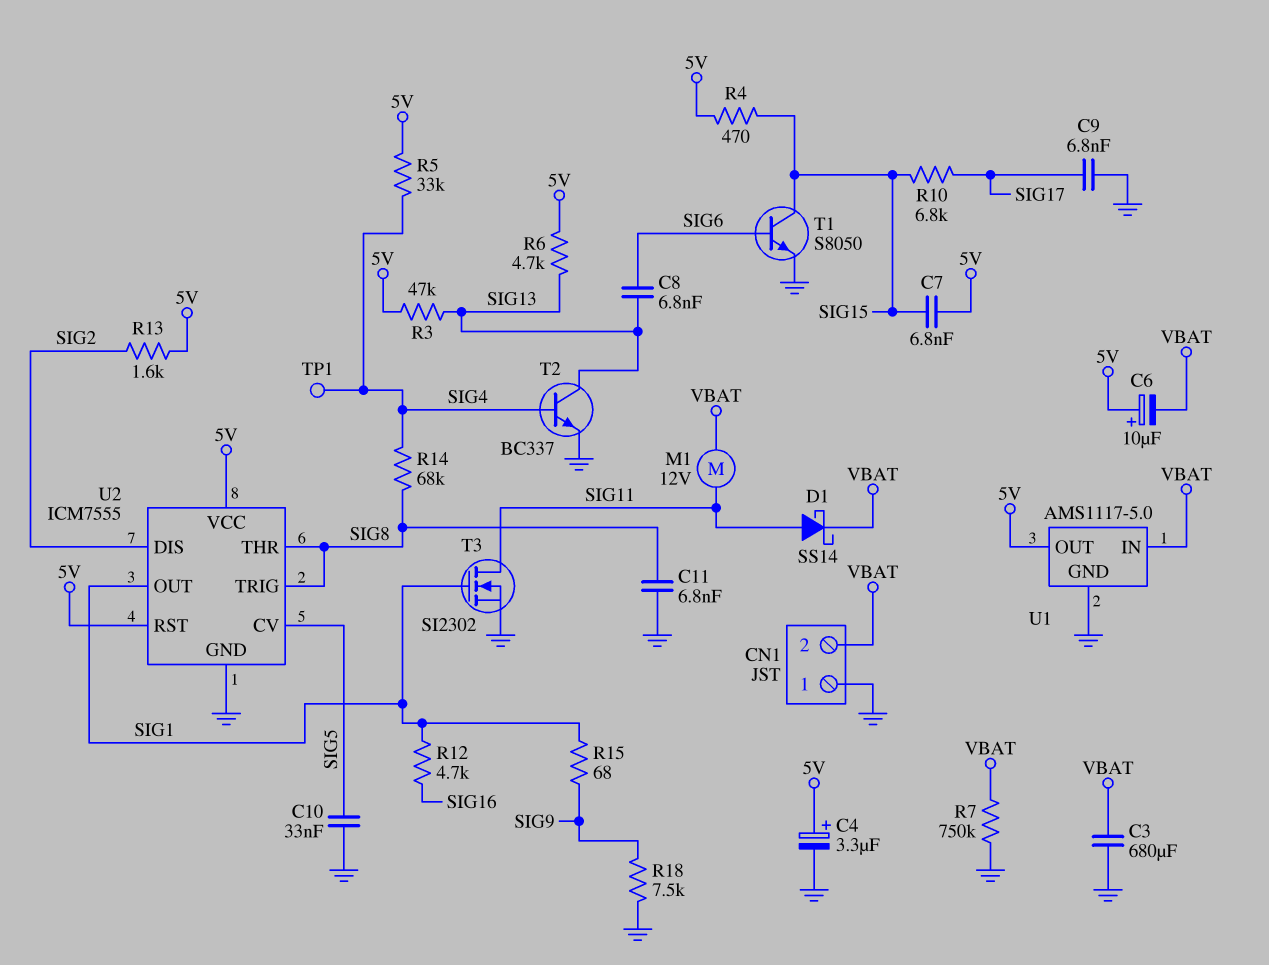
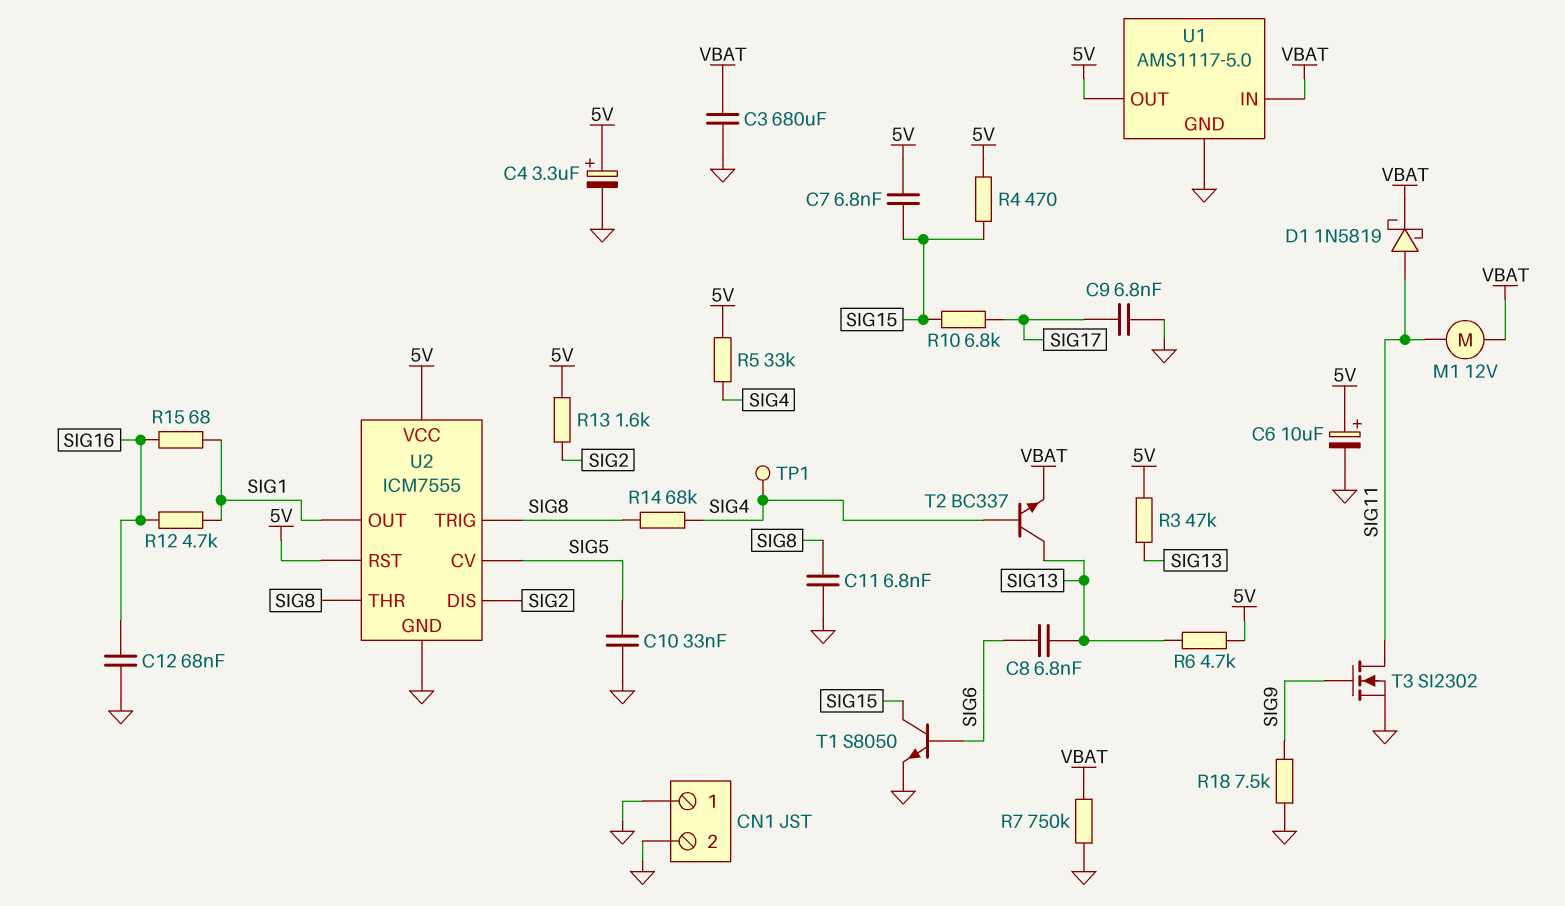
C6: 10uF (plus 5V, minus VBAT) -> 10uF (plus 5V, minus GND)
C12: none -> 68nF (GND, SIG16)
CN1 pin 2: VBAT -> GND
D1: schottky SS14 (A SIG11, K VBAT) -> schottky 1N5819 (A SIG11, K VBAT)
R15: 68 (SIG1, SIG9) -> 68 (SIG1, SIG16)
T2: NPN BC337 (B SIG4, C SIG13, E GND) -> NPN BC337 (B SIG4, C SIG13, E VBAT)
T3: NMOS SI2302 (G SIG1, D SIG11, S GND) -> NMOS SI2302 (G SIG9, D SIG11, S GND)

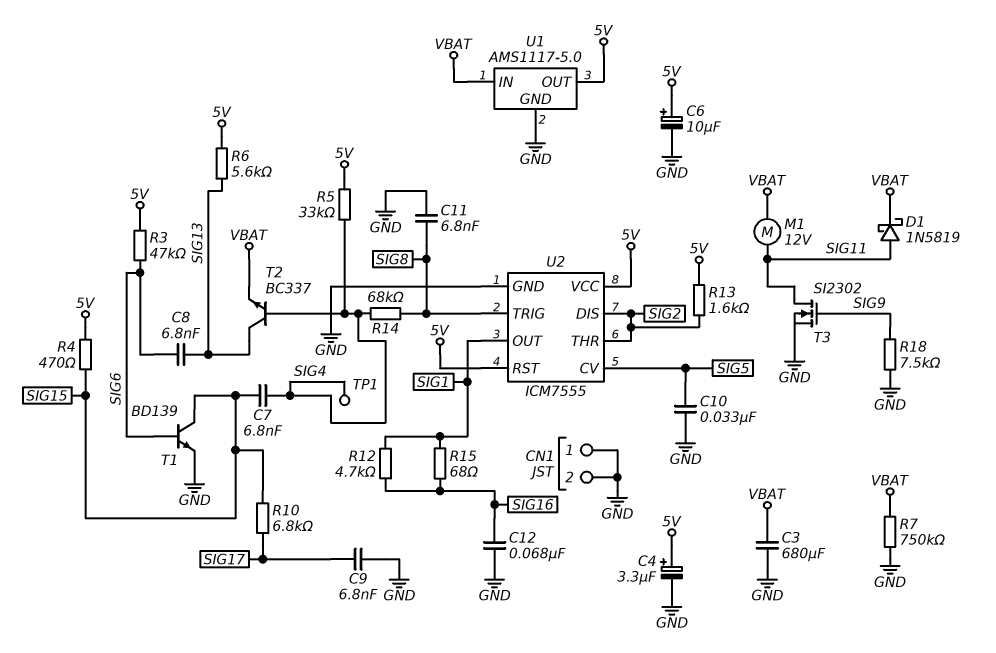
C7: 6.8nF (5V, SIG15) -> 6.8nF (SIG4, SIG15)
R3: 47k (5V, SIG13) -> 47k (5V, SIG6)
R6: 4.7k (5V, SIG13) -> 5.6k (5V, SIG13)
T1: NPN S8050 (B SIG6, C SIG15, E GND) -> NPN BD139 (B SIG6, C SIG15, E GND)
U2 pin THR: SIG8 -> SIG2

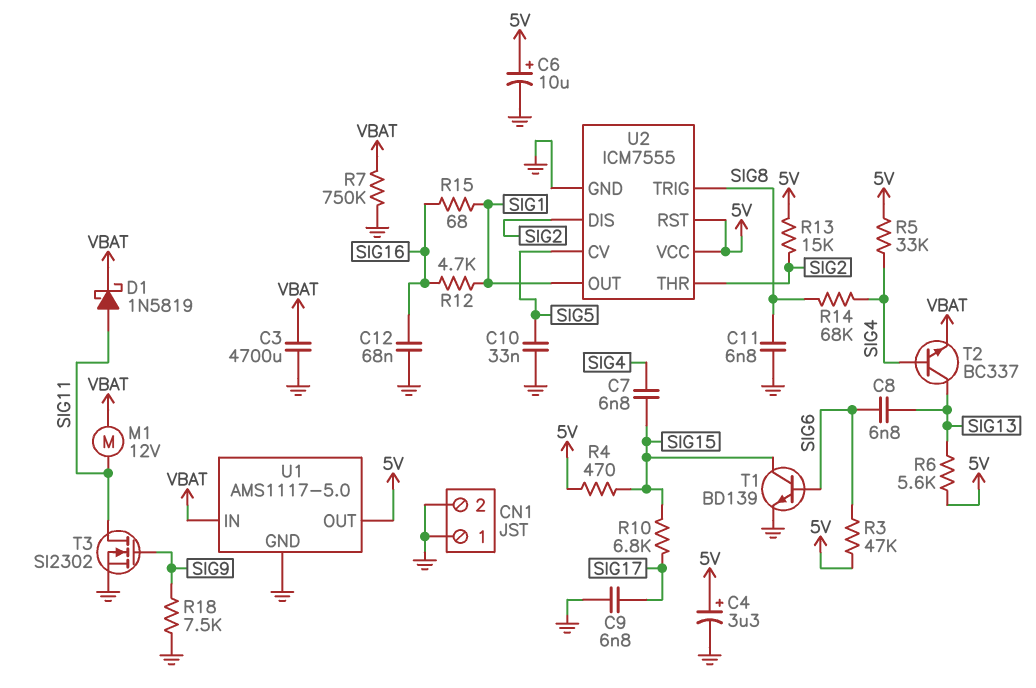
C3: 680uF (GND, VBAT) -> 4700uF (GND, VBAT)
R13: 1.6k (5V, SIG2) -> 15k (5V, SIG2)
TP1: test point (SIG4) -> none

